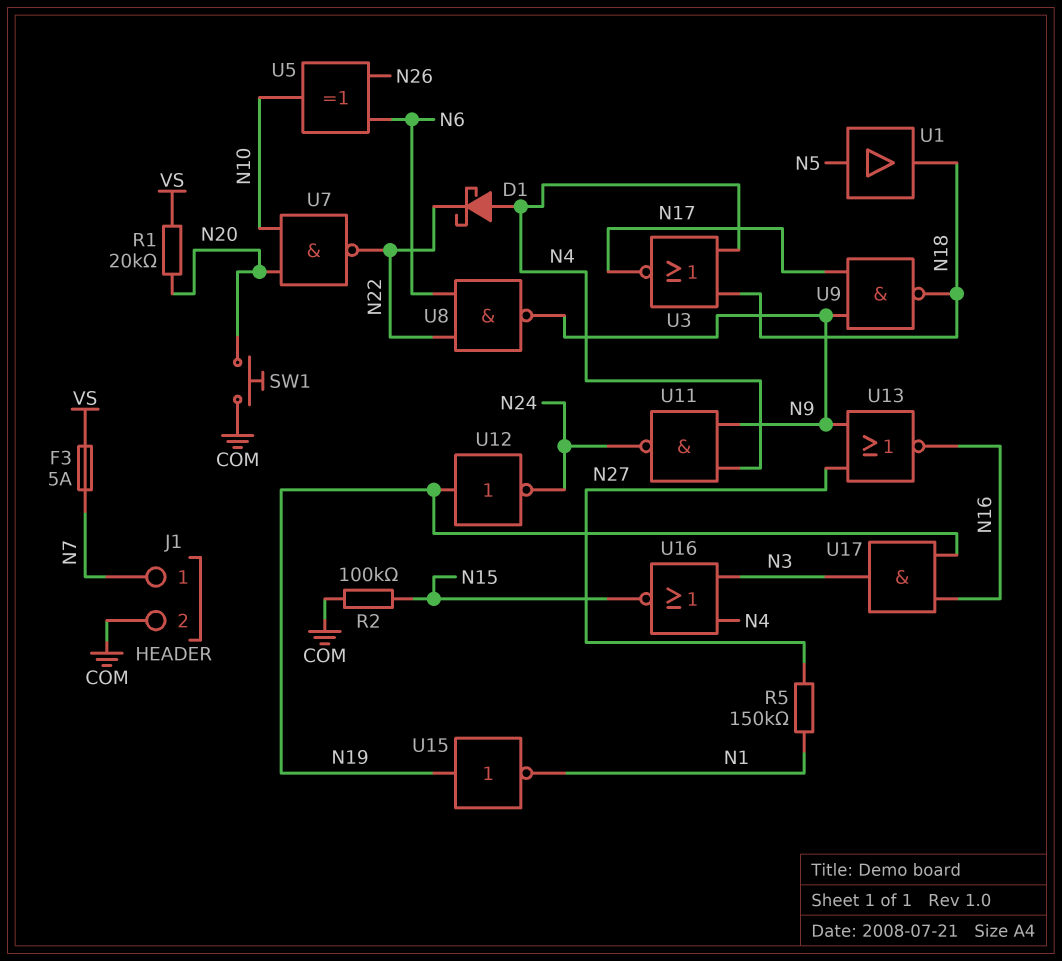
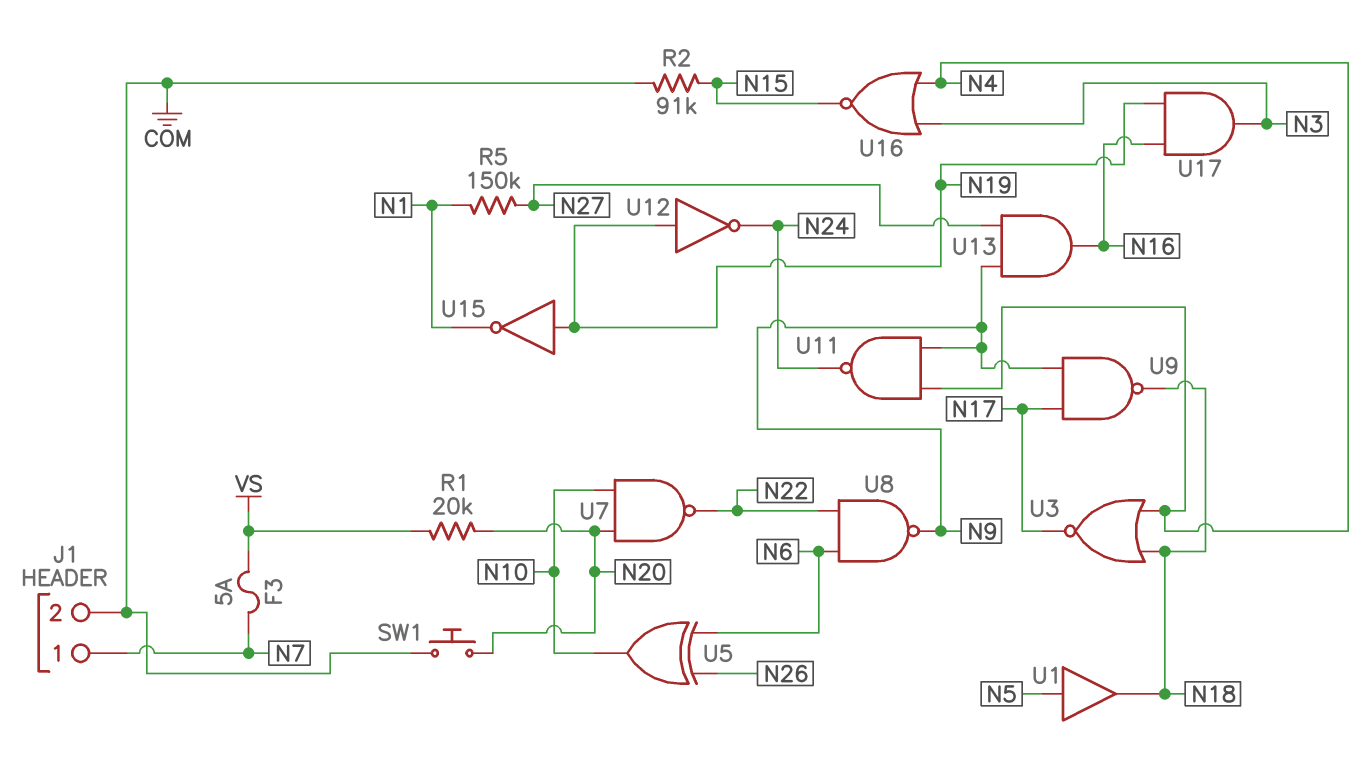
D1: schottky (A N4, K N22) -> none
R2: 100k (COM, N15) -> 91k (COM, N15)
U13: NOR (in N9, in N27, out N16) -> AND (in N9, in N27, out N16)

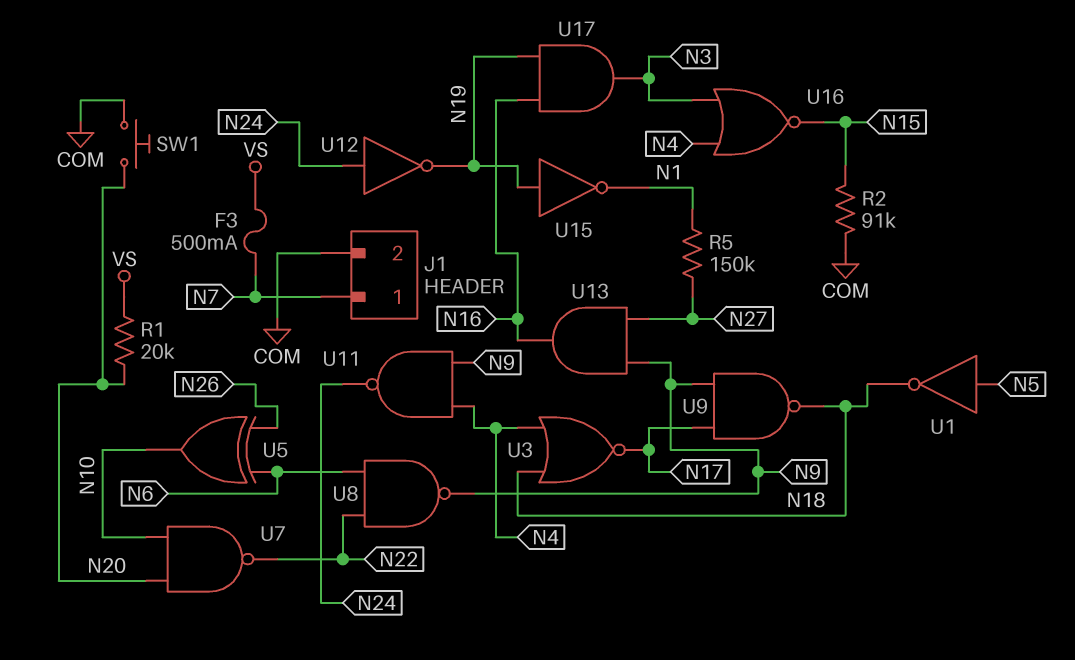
F3: 5A (N7, VS) -> 500mA (N7, VS)
U1: buffer (in N5, out N18) -> NOT (in N5, out N18)
U12: NOT (in N19, out N24) -> NOT (in N24, out N19)

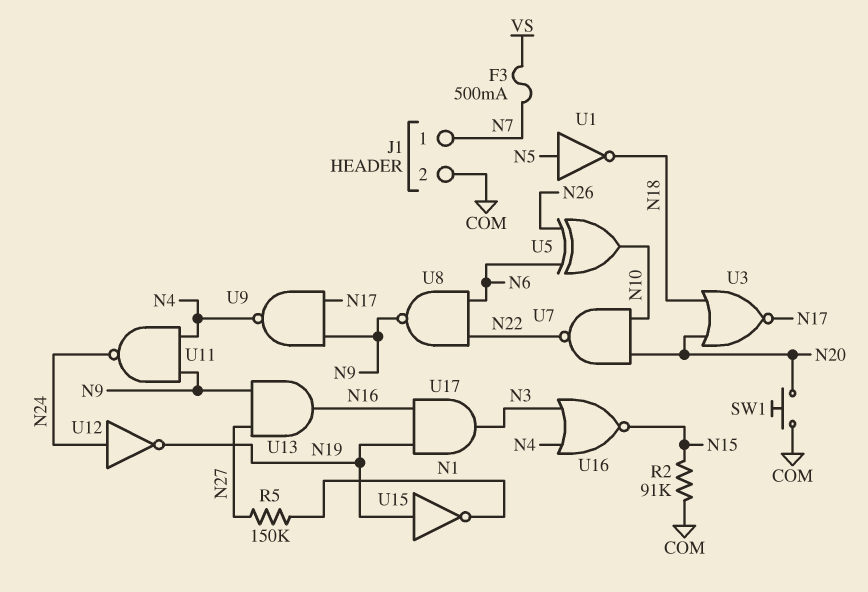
R1: 20k (N20, VS) -> none
U3: NOR (in N4, in N18, out N17) -> NOR (in N18, in N20, out N17)
U9: NAND (in N9, in N17, out N18) -> NAND (in N9, in N17, out N4)

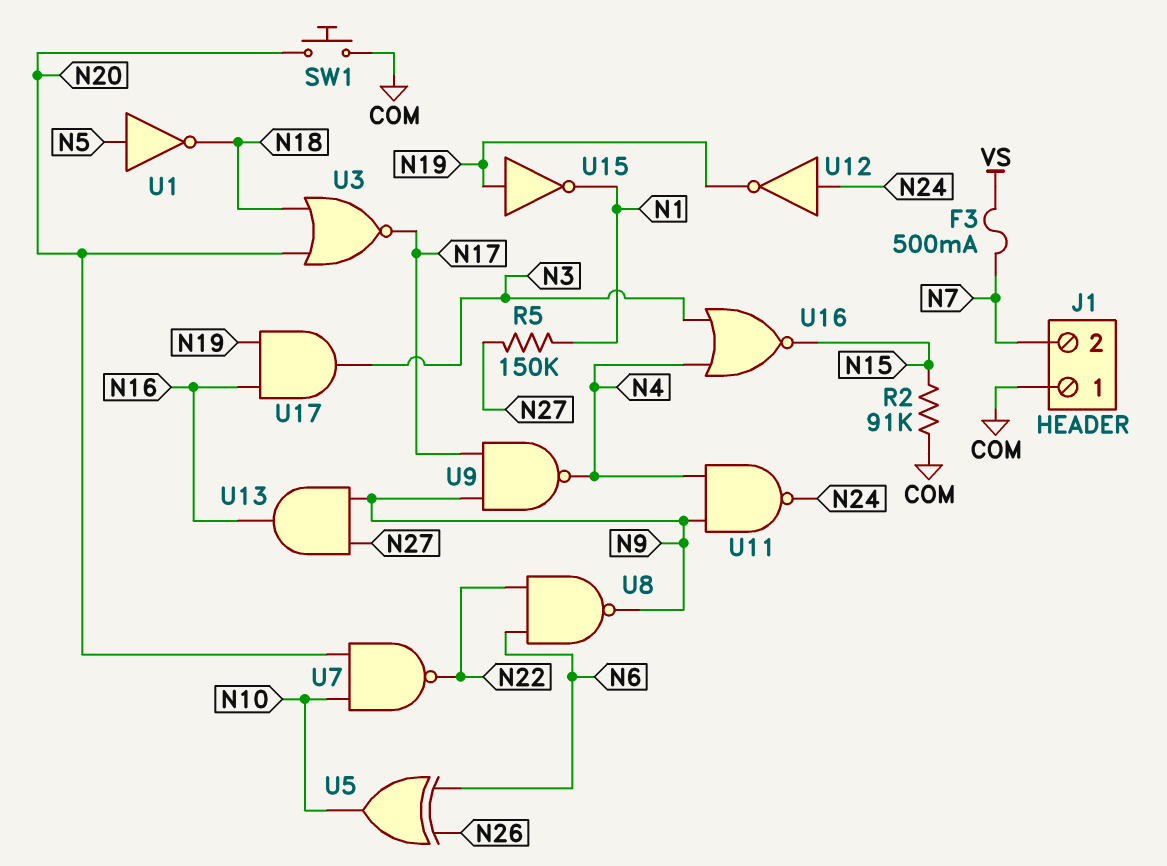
J1 pin 1: N7 -> COM
J1 pin 2: COM -> N7

